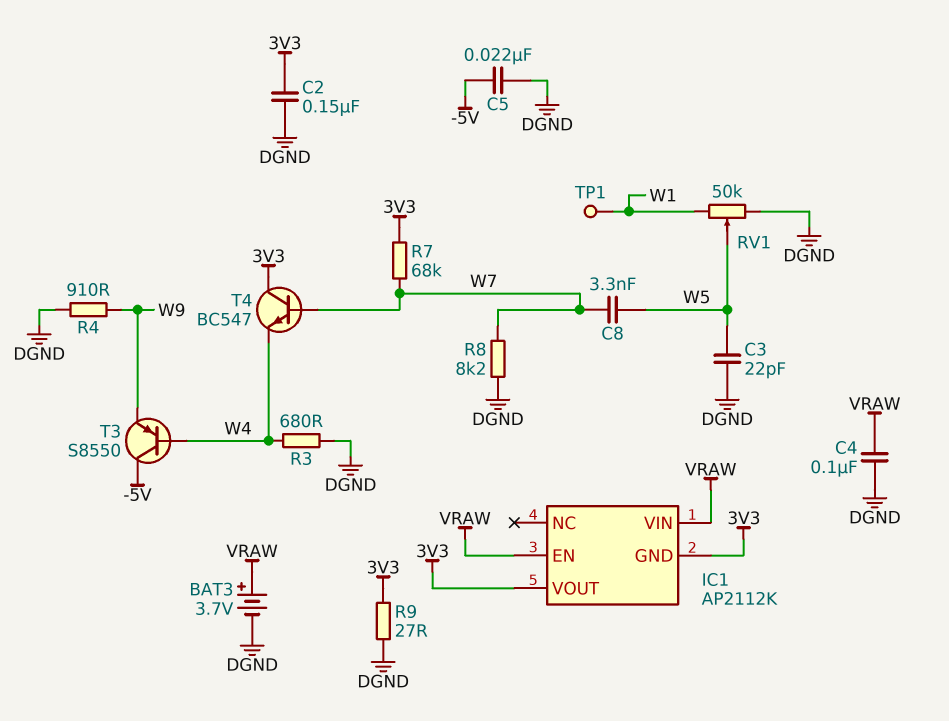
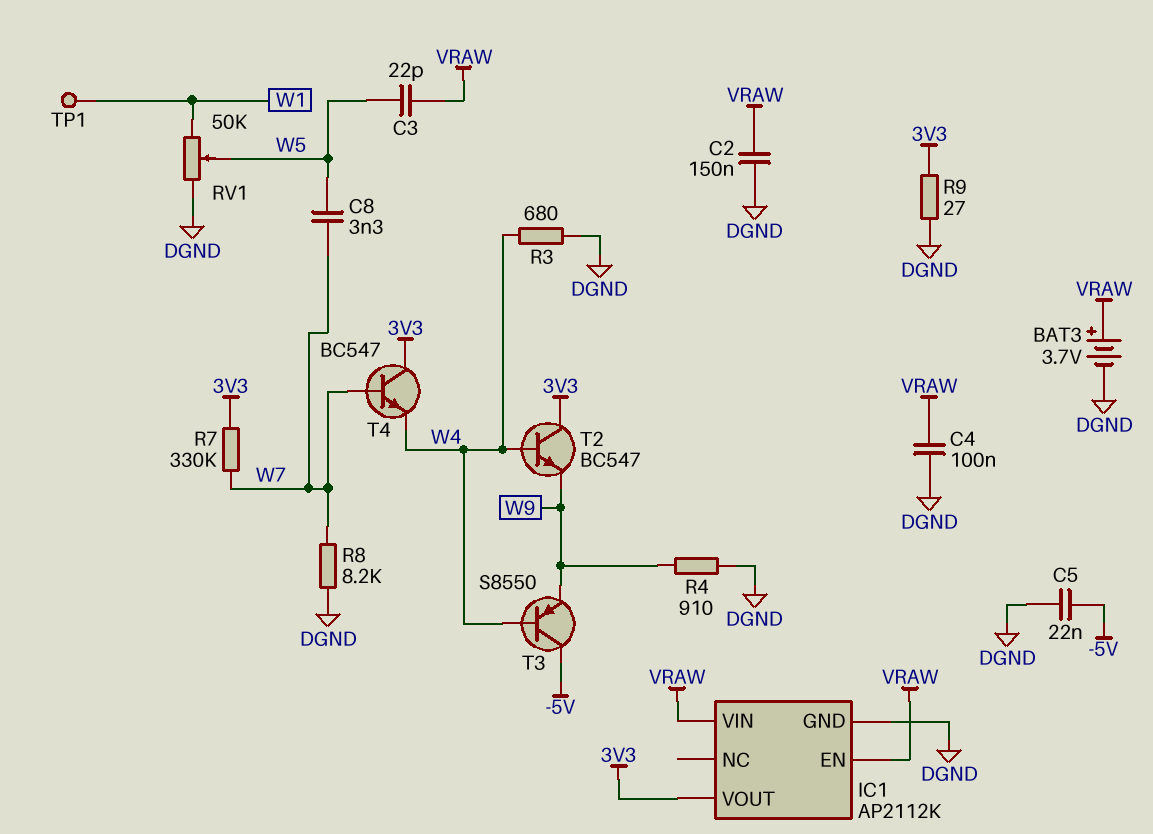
C2: 150nF (3V3, DGND) -> 150nF (DGND, VRAW)
C3: 22pF (DGND, W5) -> 22pF (VRAW, W5)
IC1 pin GND: 3V3 -> DGND
R7: 68k (3V3, W7) -> 330k (3V3, W7)
T2: none -> NPN BC547 (B W4, C 3V3, E W9)

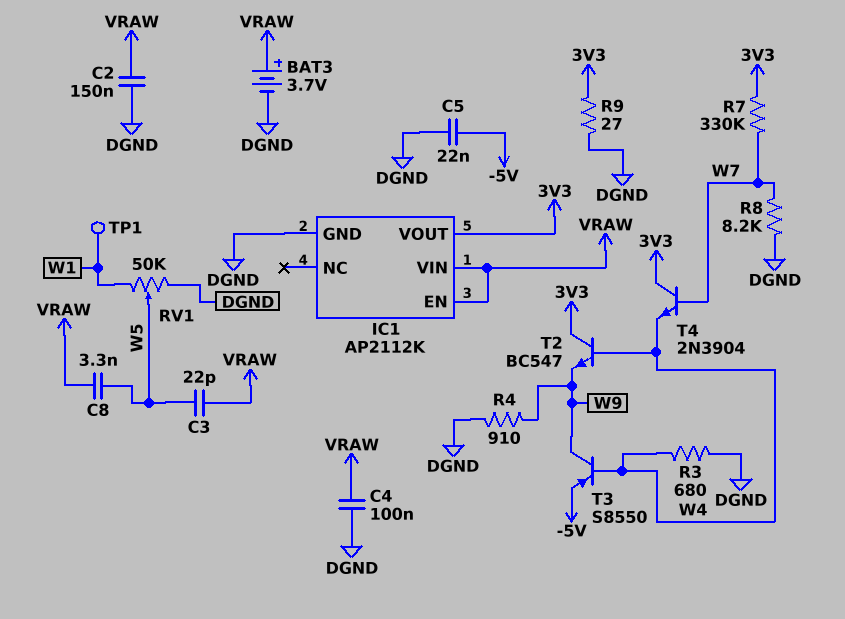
C8: 3.3nF (W5, W7) -> 3.3nF (VRAW, W5)
T3: PNP S8550 (B W4, C -5V, E W9) -> PNP S8550 (B W4, C W9, E -5V)
T4: NPN BC547 (B W7, C 3V3, E W4) -> NPN 2N3904 (B W7, C 3V3, E W4)

